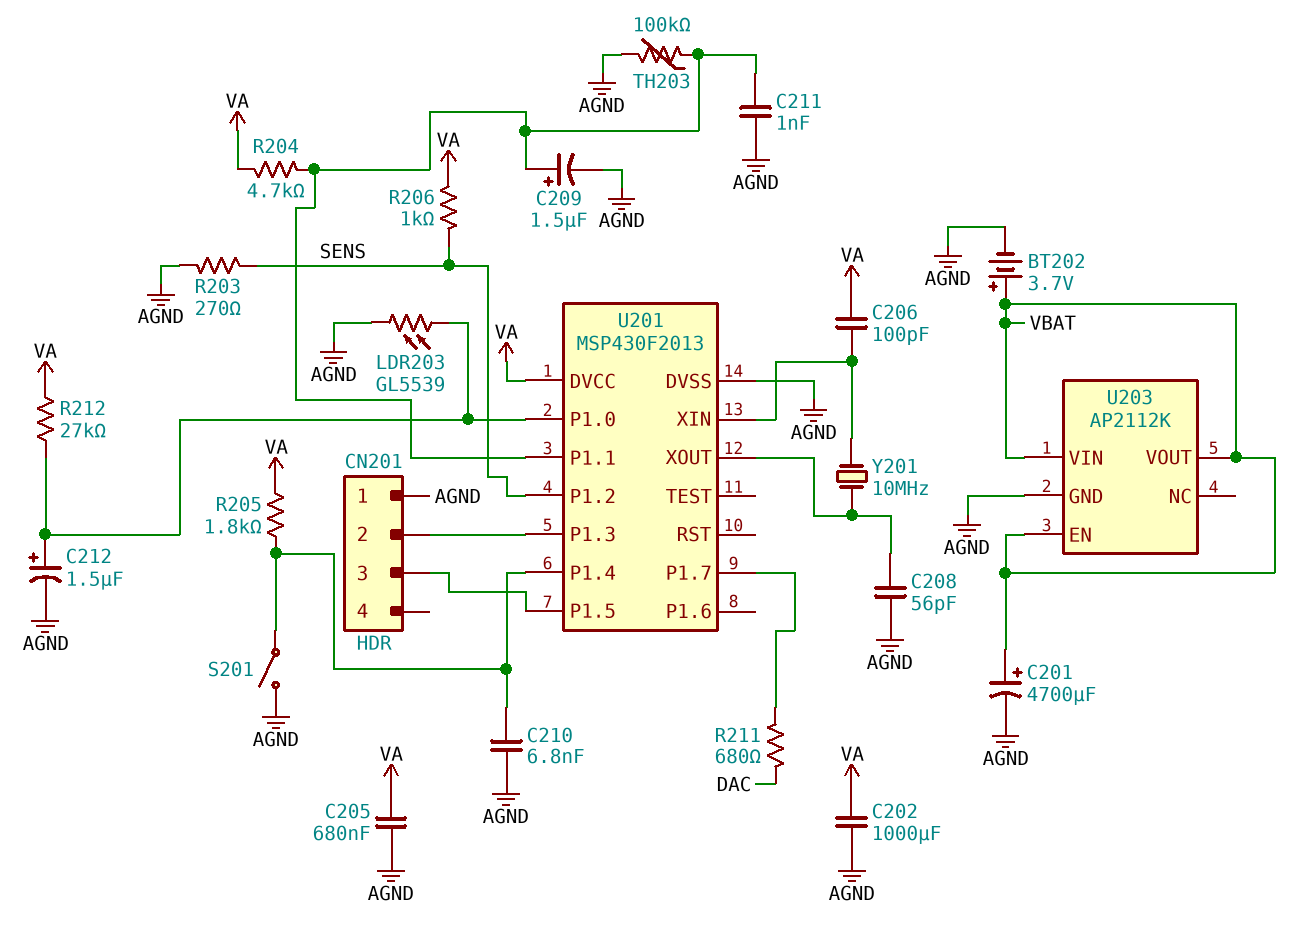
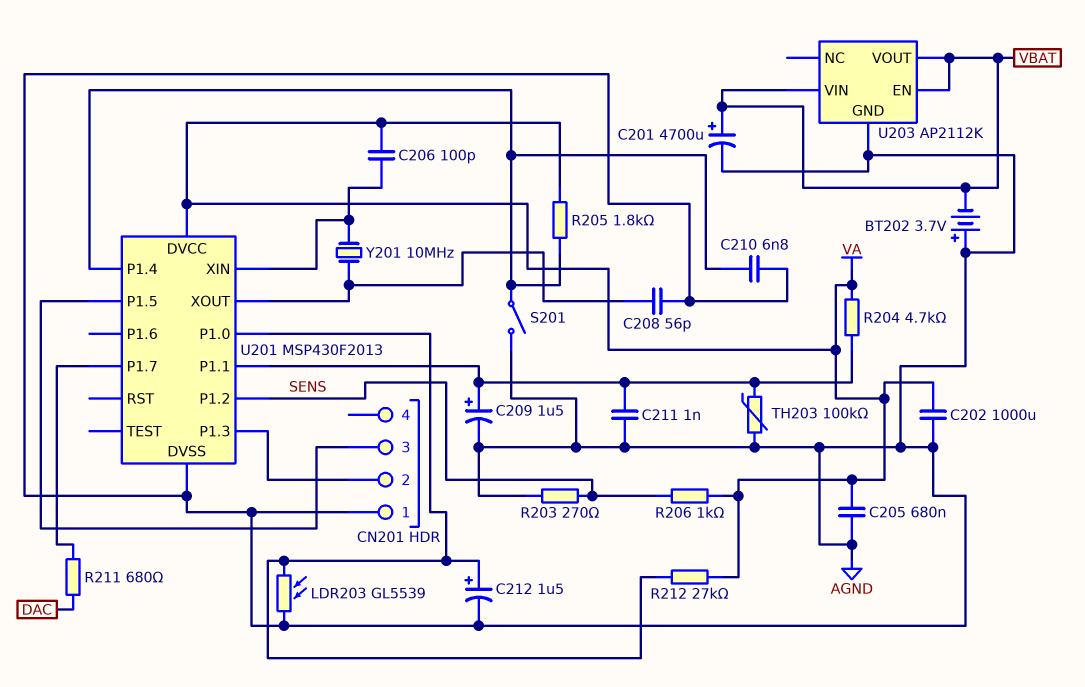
BT202: 3.7V (plus VBAT, minus AGND) -> 3.7V (plus AGND, minus VBAT)

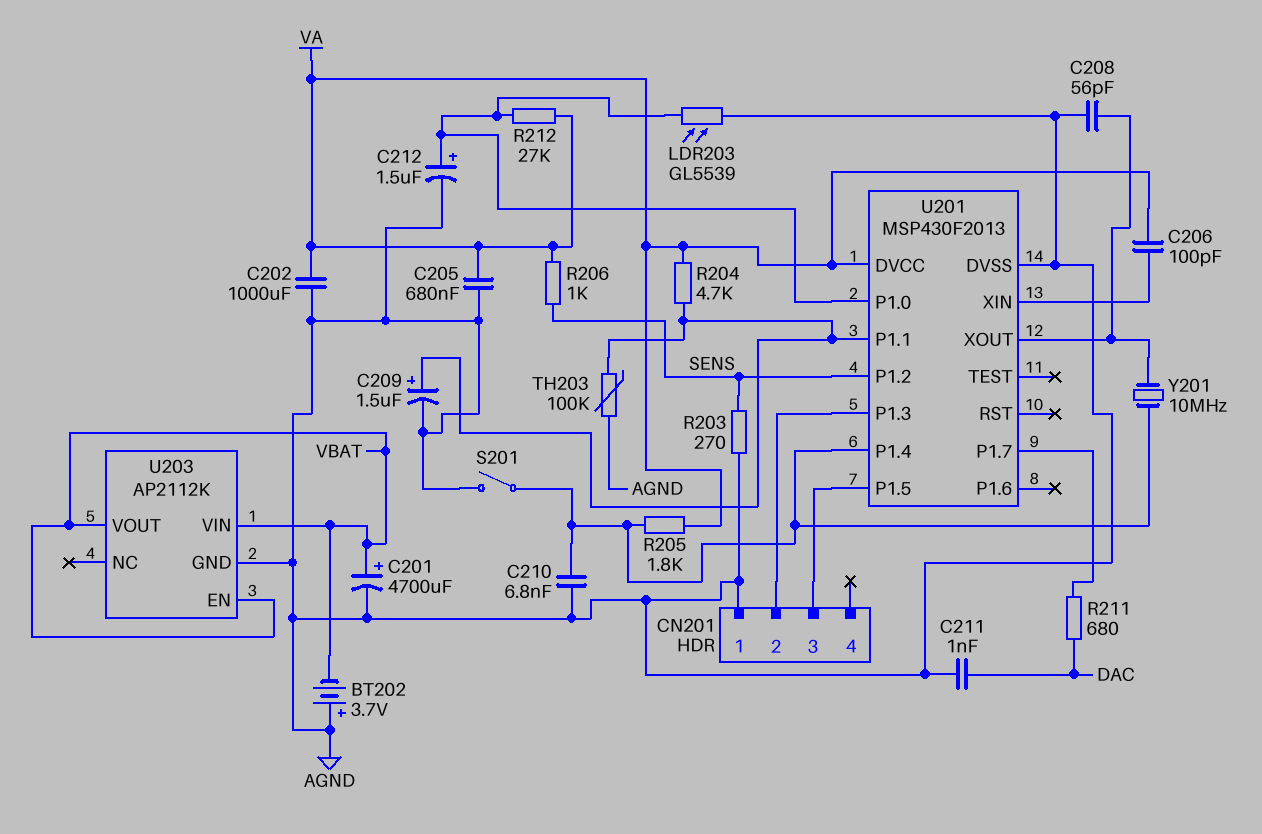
C211: 1nF (AGND, U201/P1.1) -> 1nF (AGND, DAC)
Y201: 10MHz (U201/XIN, U201/XOUT) -> 10MHz (U201/P1.4, U201/XOUT)

